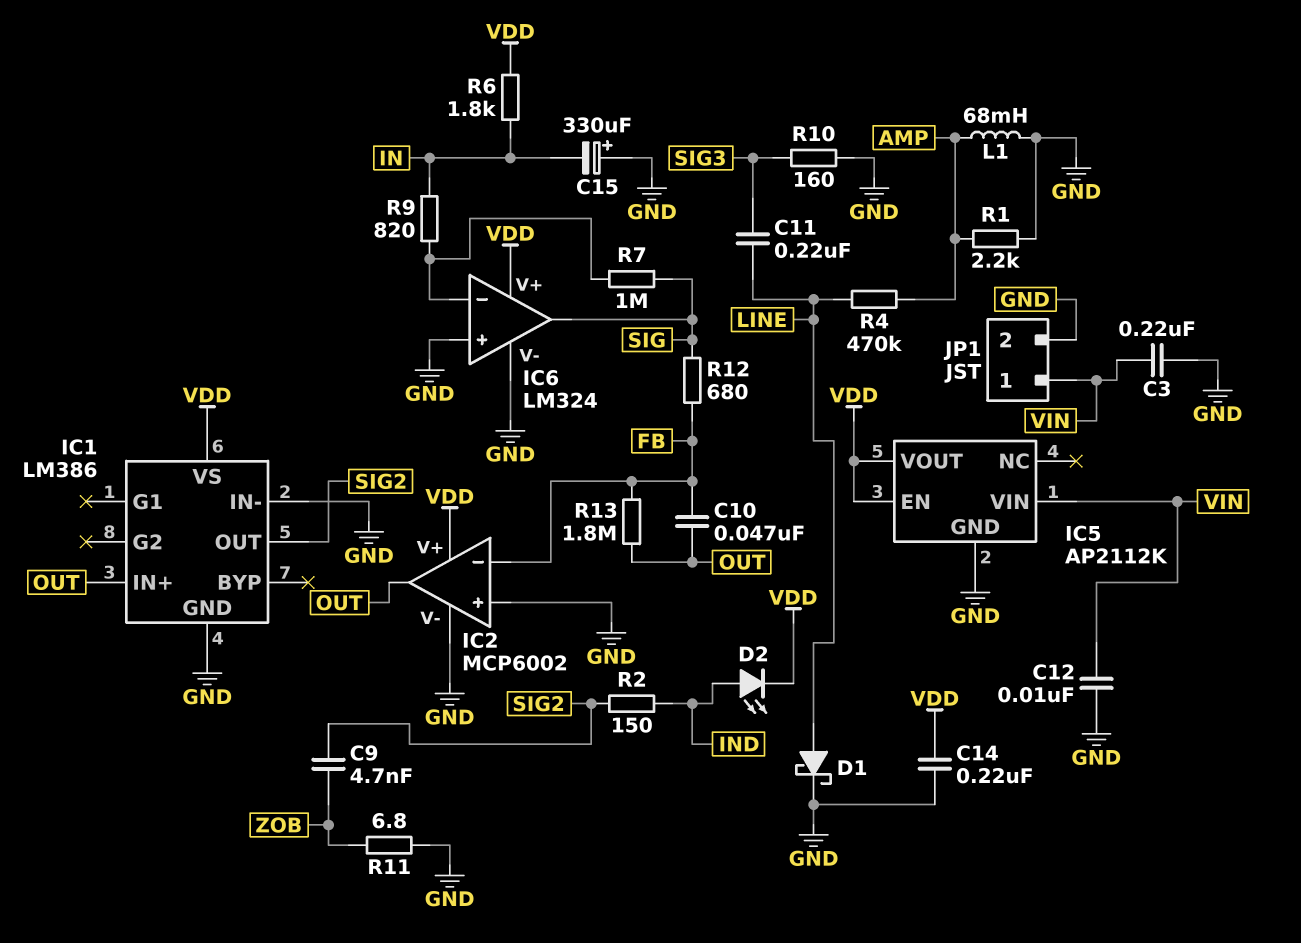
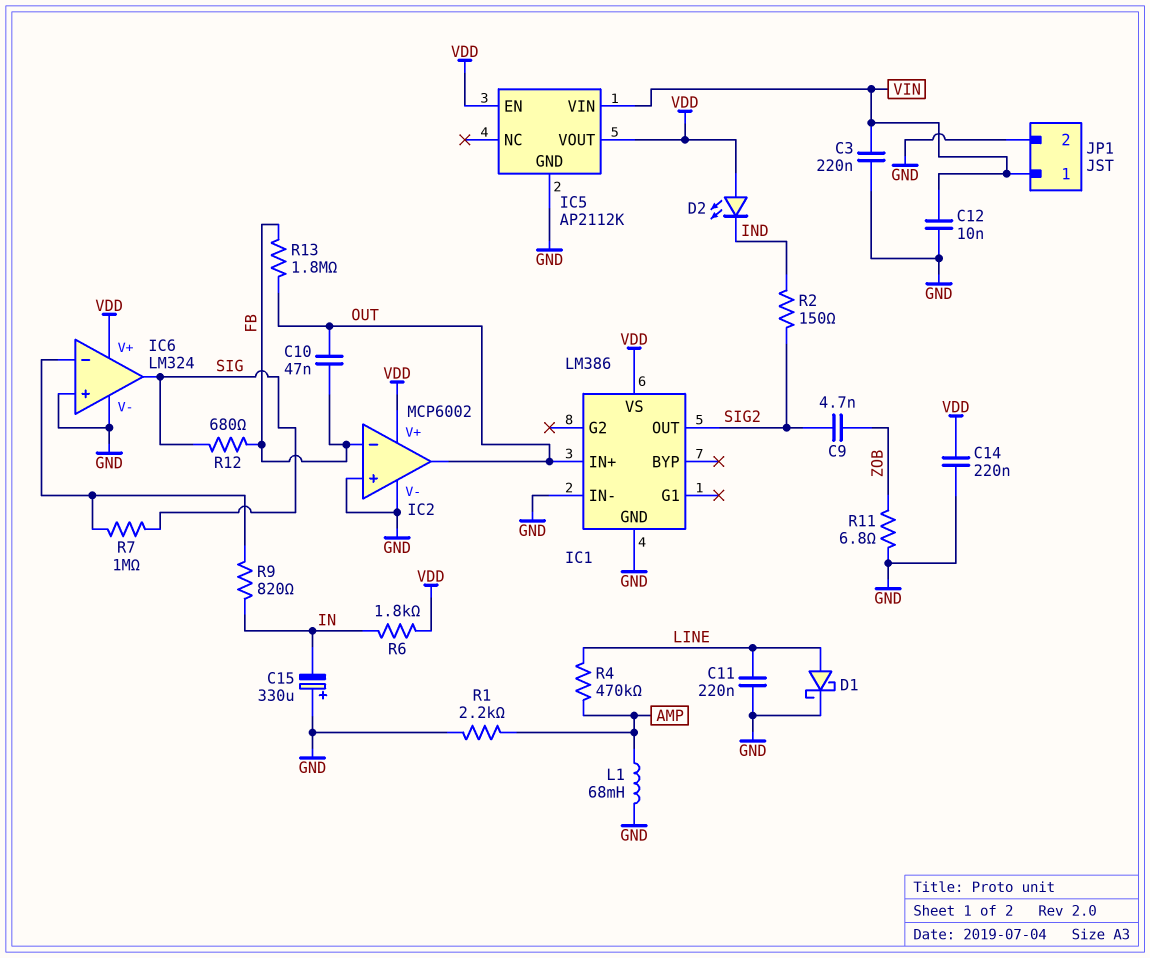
C11: 220nF (LINE, SIG3) -> 220nF (GND, LINE)
D2: LED (A IND, K VDD) -> LED (A VDD, K IND)
R10: 160 (GND, SIG3) -> none

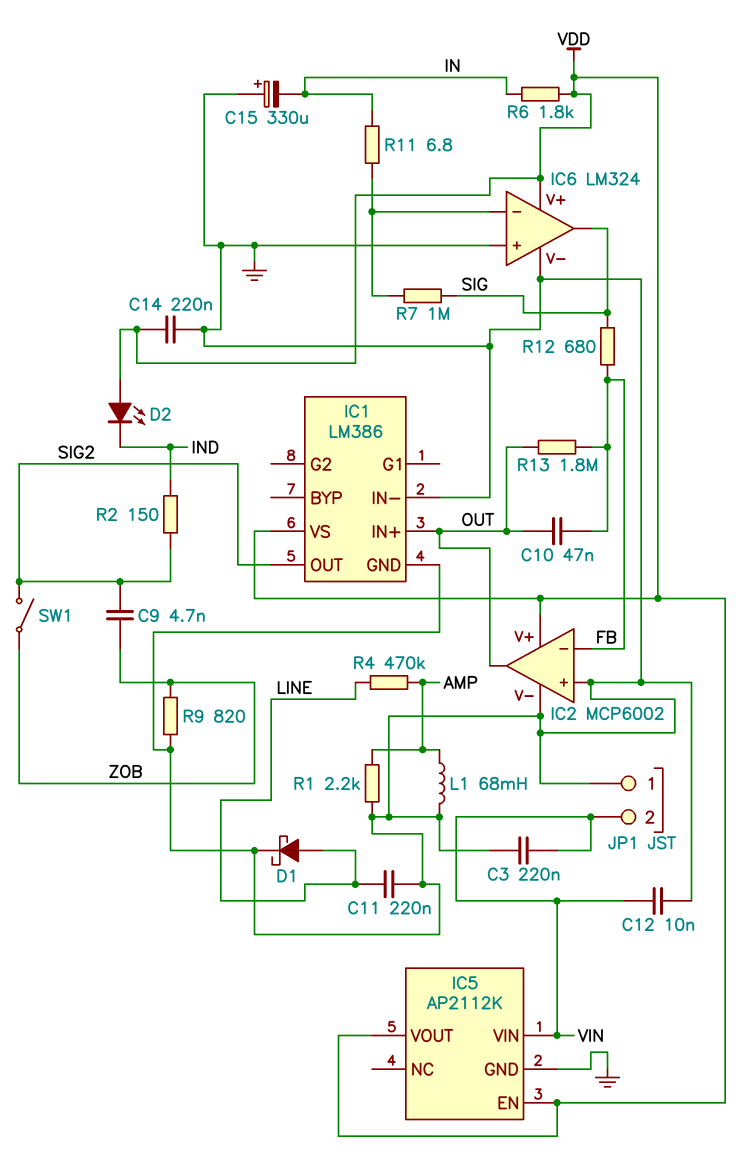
JP1 pin 1: VIN -> GND
JP1 pin 2: GND -> VIN
R9: 820 (IC6/in-, IN) -> 820 (GND, ZOB)
R11: 6.8 (GND, ZOB) -> 6.8 (IC6/in-, IN)
SW1: none -> switch (SIG2, ZOB)

